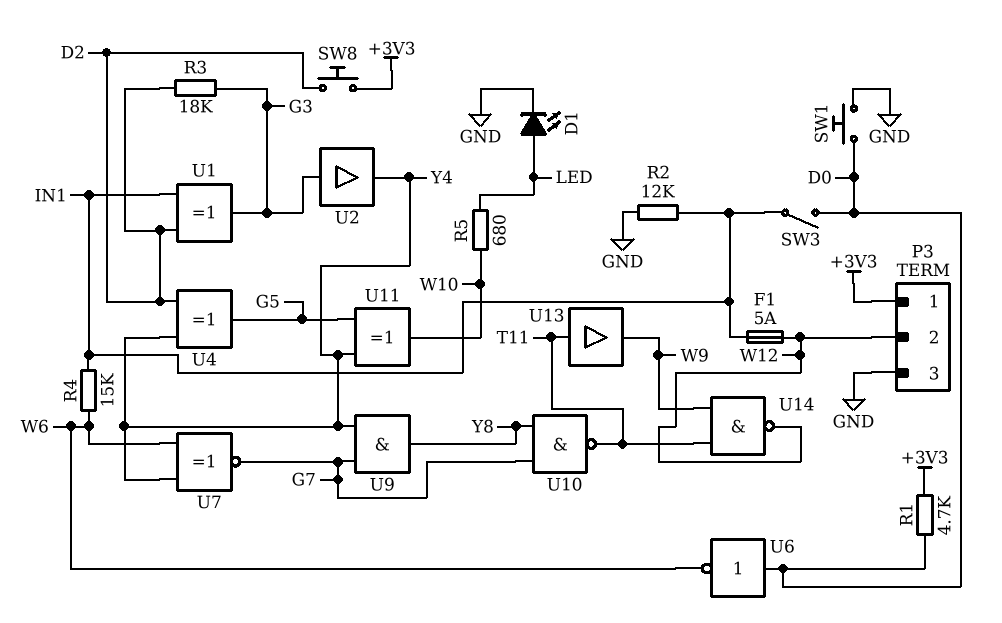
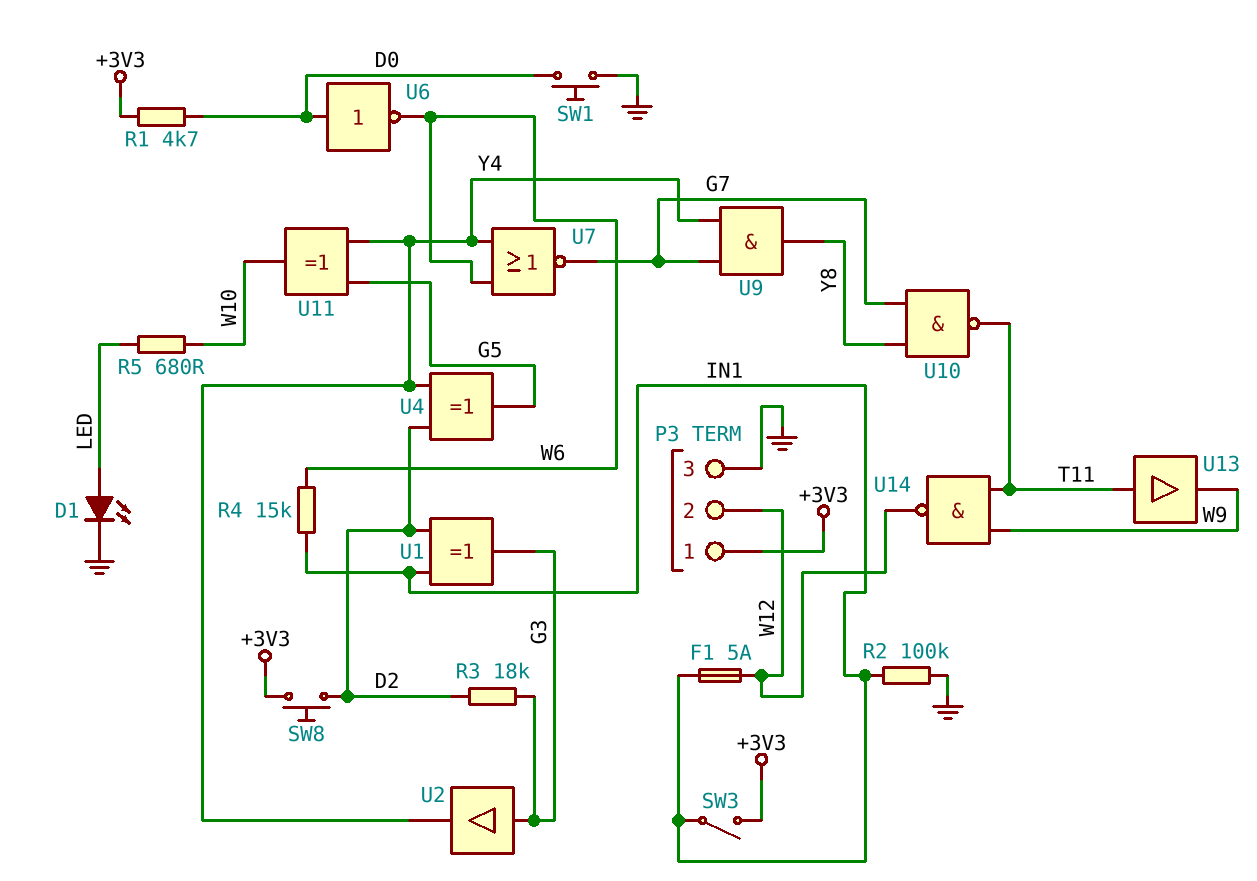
R2: 12k (GND, IN1) -> 100k (GND, IN1)
SW3: switch (D0, IN1) -> switch (+3V3, IN1)
U7: XNOR (in W6, in Y4, out G7) -> NOR (in W6, in Y4, out G7)

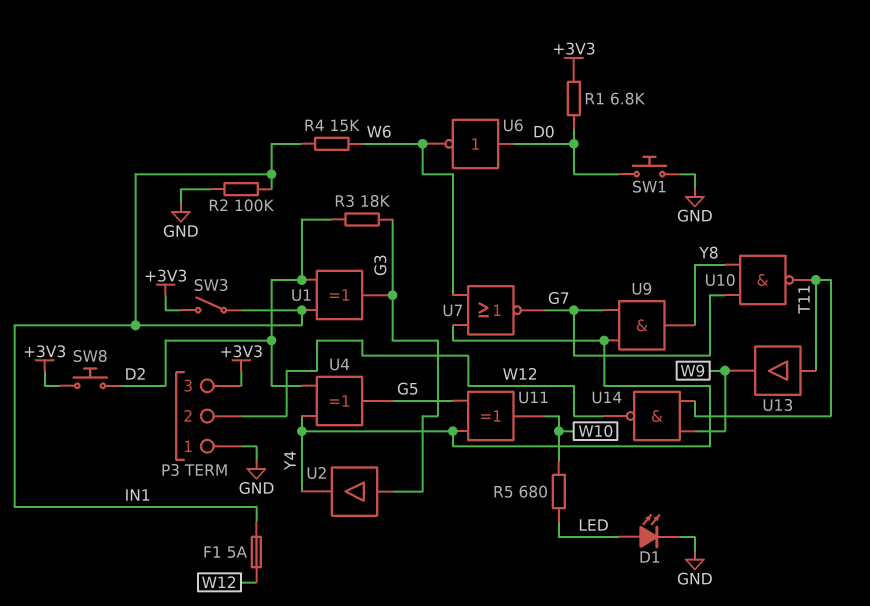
P3 pin 1: +3V3 -> GND
P3 pin 3: GND -> +3V3
R1: 4.7k (+3V3, D0) -> 6.8k (+3V3, D0)

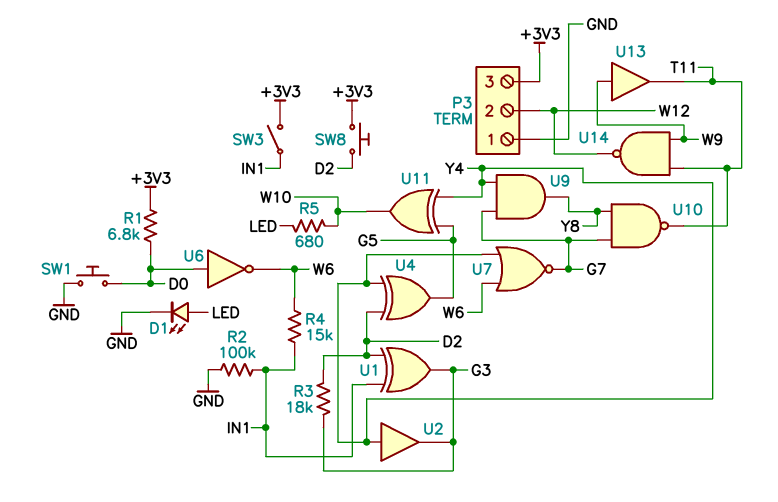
F1: 5A (IN1, W12) -> none
U2: buffer (in G3, out Y4) -> buffer (in Y4, out G3)
U13: buffer (in T11, out W9) -> buffer (in W9, out T11)

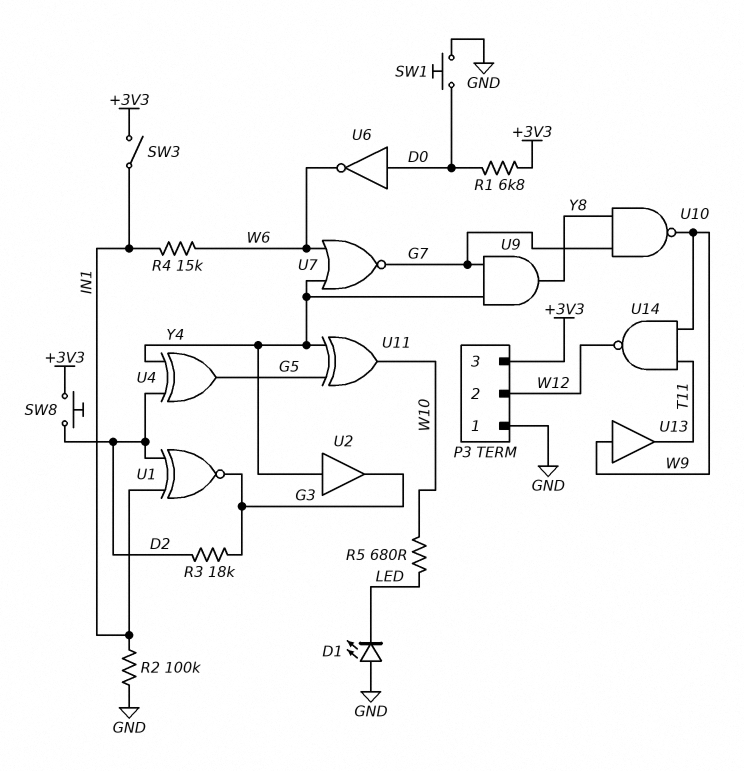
D1: LED (A LED, K GND) -> LED (A GND, K LED)
U1: XOR (in D2, in IN1, out G3) -> XNOR (in D2, in IN1, out G3)
U10: NAND (in G7, in Y8, out T11) -> NAND (in G7, in Y8, out W9)

